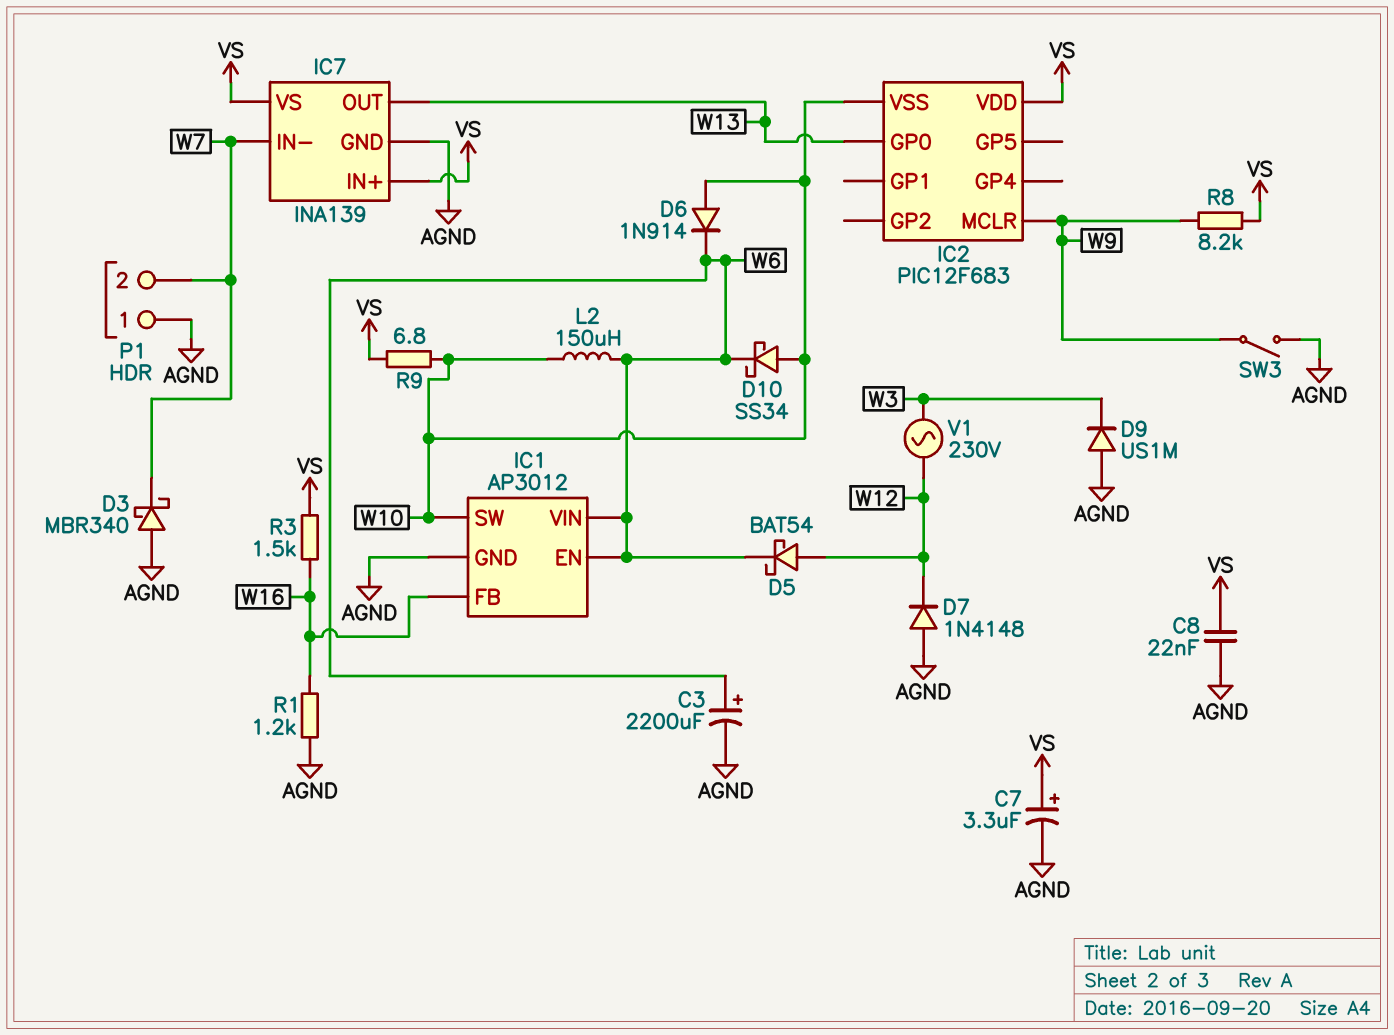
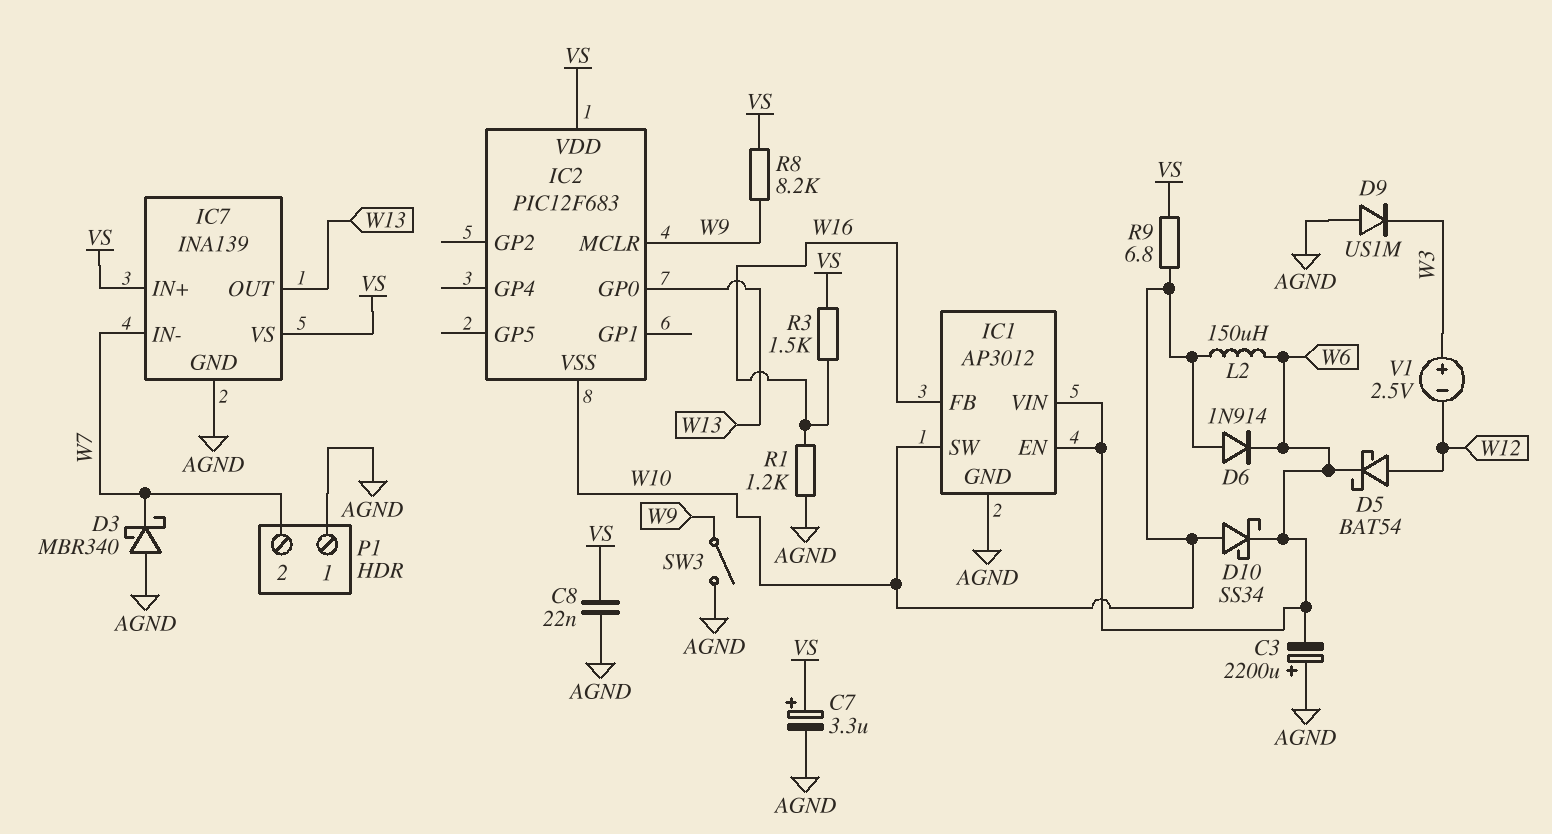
C3: 2200uF (plus W6, minus AGND) -> 2200uF (plus AGND, minus W6)
D7: diode 1N4148 (A AGND, K W12) -> none
V1: AC 230V (W3, W12) -> 2.5V (plus W3, minus W12)

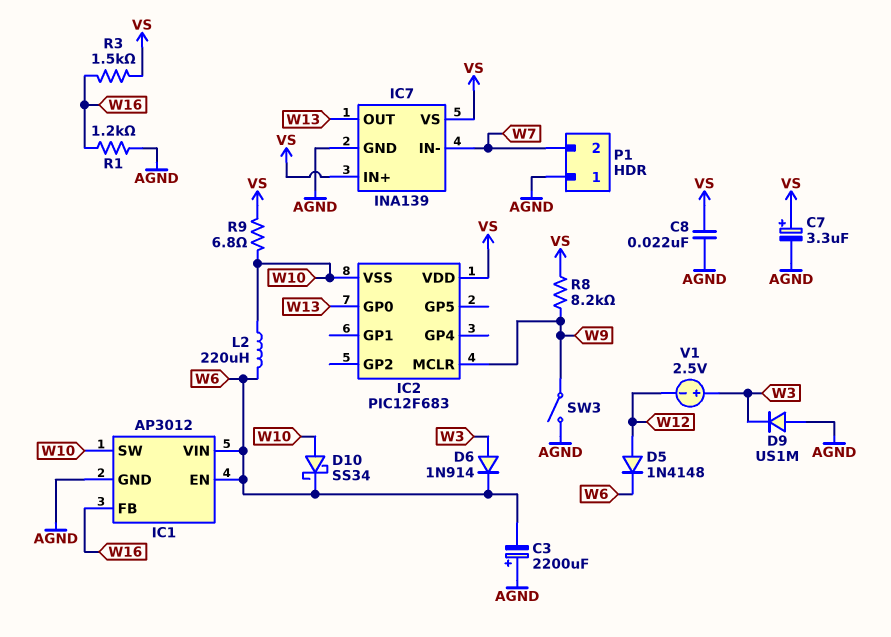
D3: schottky MBR340 (A AGND, K W7) -> none
D5: schottky BAT54 (A W12, K W6) -> diode 1N4148 (A W12, K W6)
D6: diode 1N914 (A W10, K W6) -> diode 1N914 (A W3, K W6)
L2: 150uH (W6, W10) -> 220uH (W6, W10)

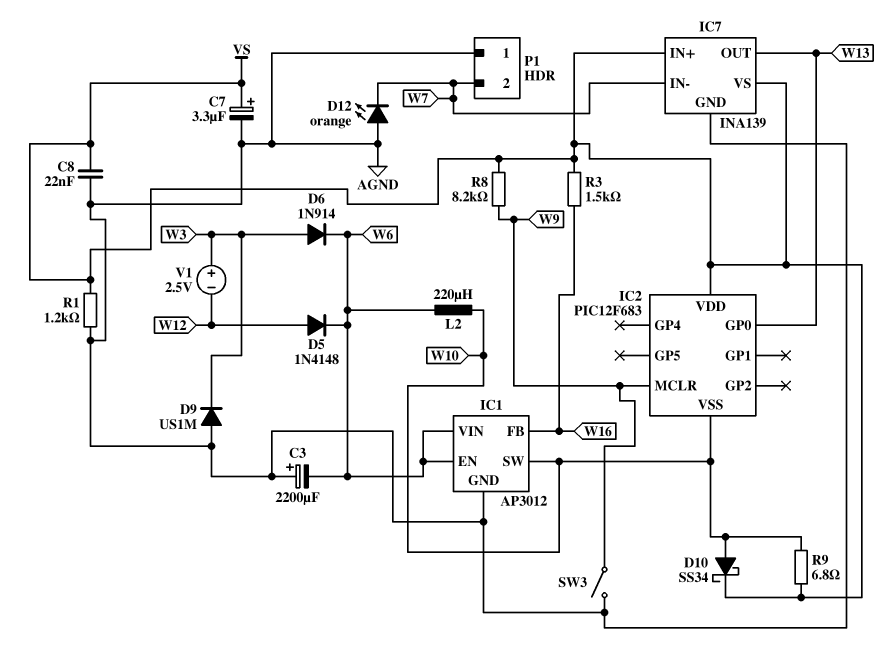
D10: schottky SS34 (A W10, K W6) -> schottky SS34 (A W10, K VS)
D12: none -> LED orange (A AGND, K W7)
R1: 1.2k (AGND, W16) -> 1.2k (AGND, VS)

